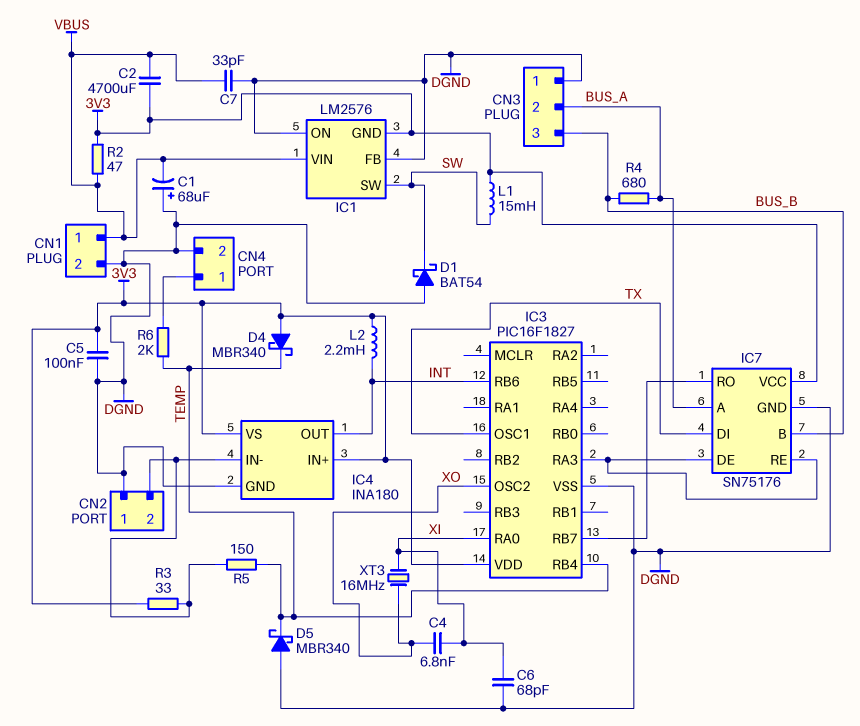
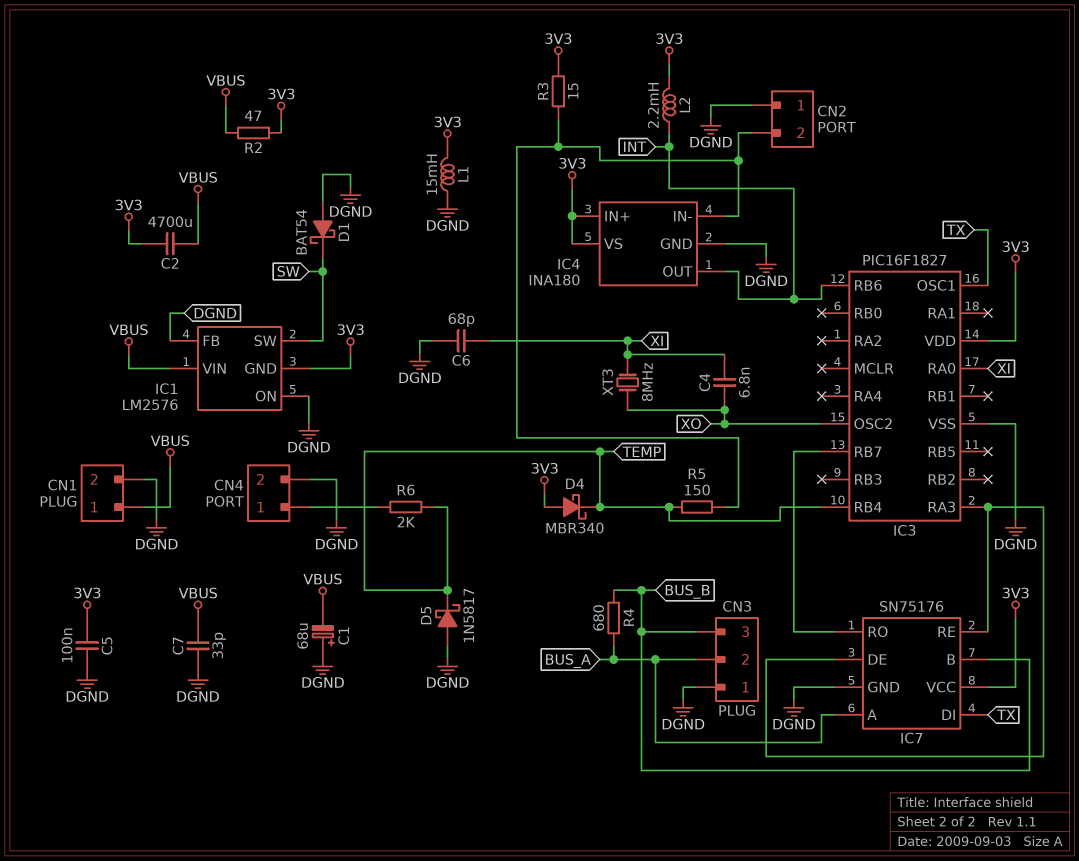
D5: schottky MBR340 (A DGND, K TEMP) -> schottky 1N5817 (A DGND, K TEMP)
L1: 15mH (3V3, SW) -> 15mH (3V3, DGND)
R3: 33 (3V3, CN2/2) -> 15 (3V3, CN2/2)
XT3: 16MHz (XI, XO) -> 8MHz (XI, XO)

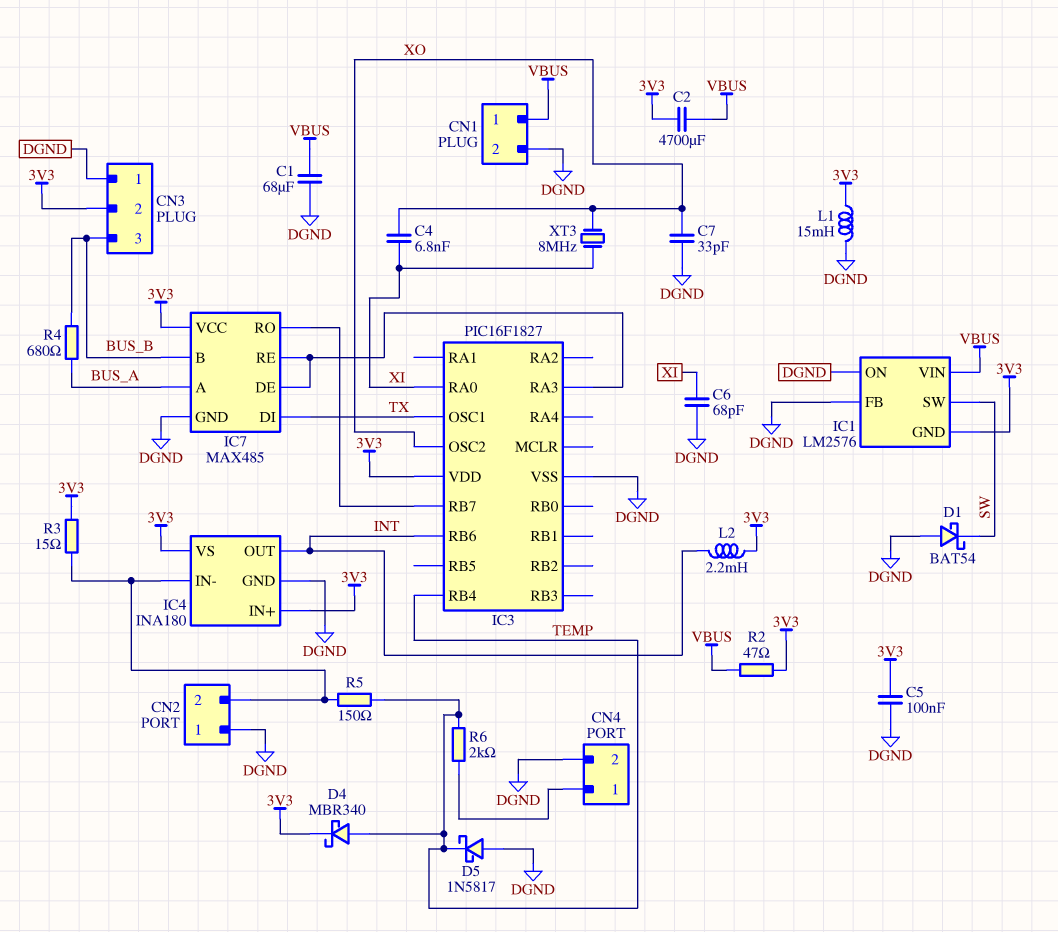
C1: 68uF (plus DGND, minus VBUS) -> 68uF (DGND, VBUS)
C7: 33pF (DGND, VBUS) -> 33pF (DGND, XO)
CN3 pin 2: BUS_A -> 3V3
D4: schottky MBR340 (A 3V3, K TEMP) -> schottky MBR340 (A TEMP, K 3V3)
IC7: SN75176 -> MAX485

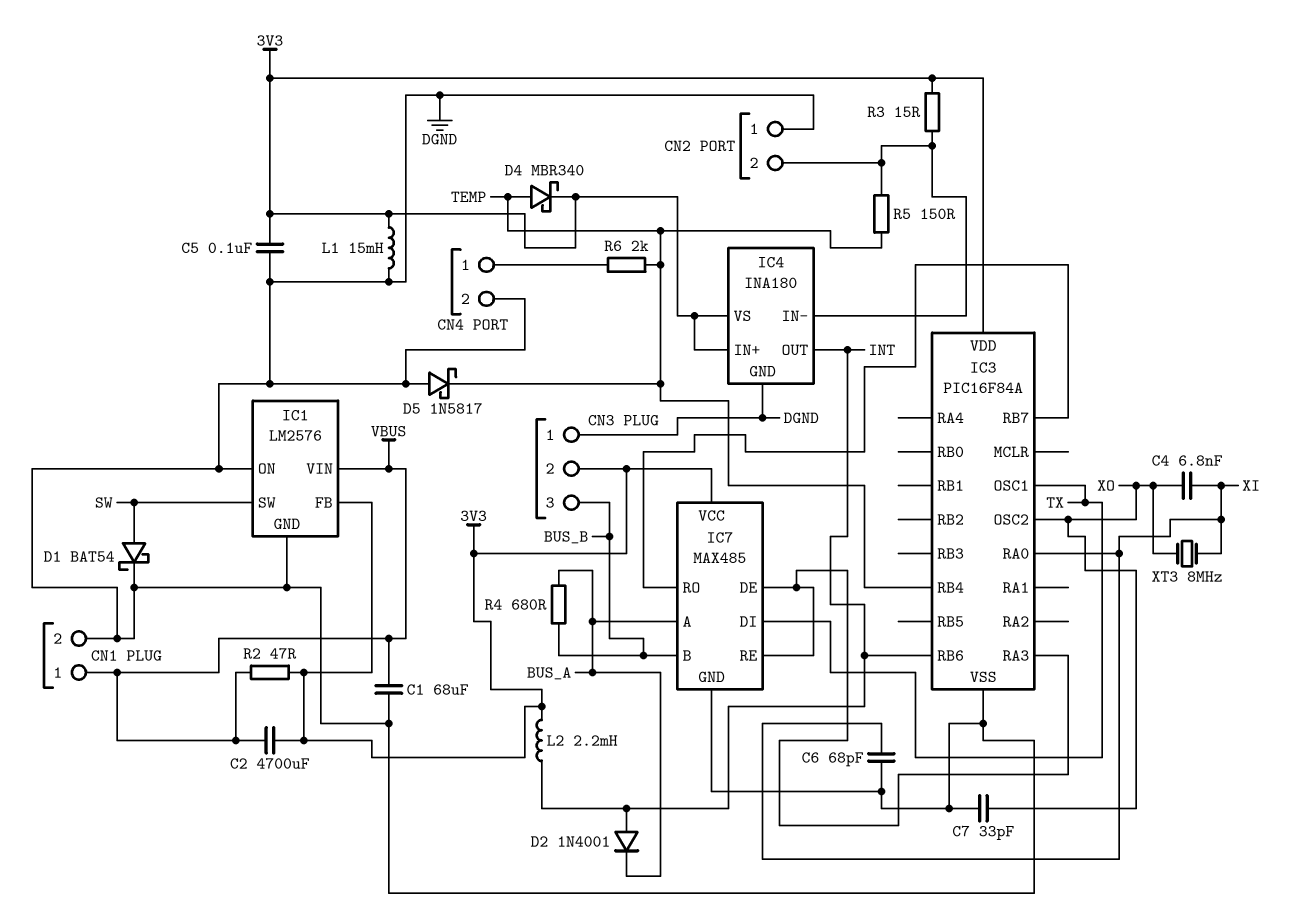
D1: schottky BAT54 (A DGND, K SW) -> schottky BAT54 (A SW, K DGND)
D2: none -> diode 1N4001 (A INT, K BUS_A)
IC1 pin FB: DGND -> 3V3
IC1 pin GND: 3V3 -> DGND
IC3: PIC16F1827 -> PIC16F84A

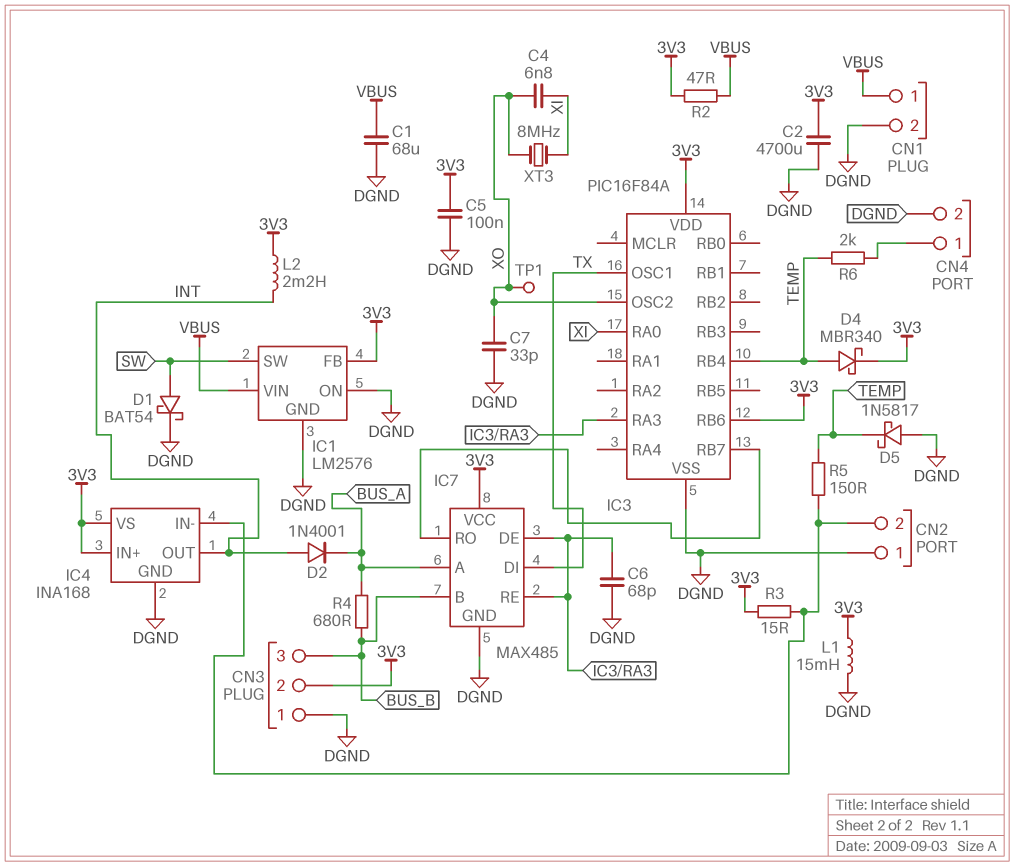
C2: 4700uF (3V3, VBUS) -> 4700uF (3V3, DGND)
C6: 68pF (DGND, XI) -> 68pF (DGND, IC3/RA3)
IC3 pin RB6: INT -> 3V3
IC4: INA180 -> INA168
TP1: none -> test point (XO)

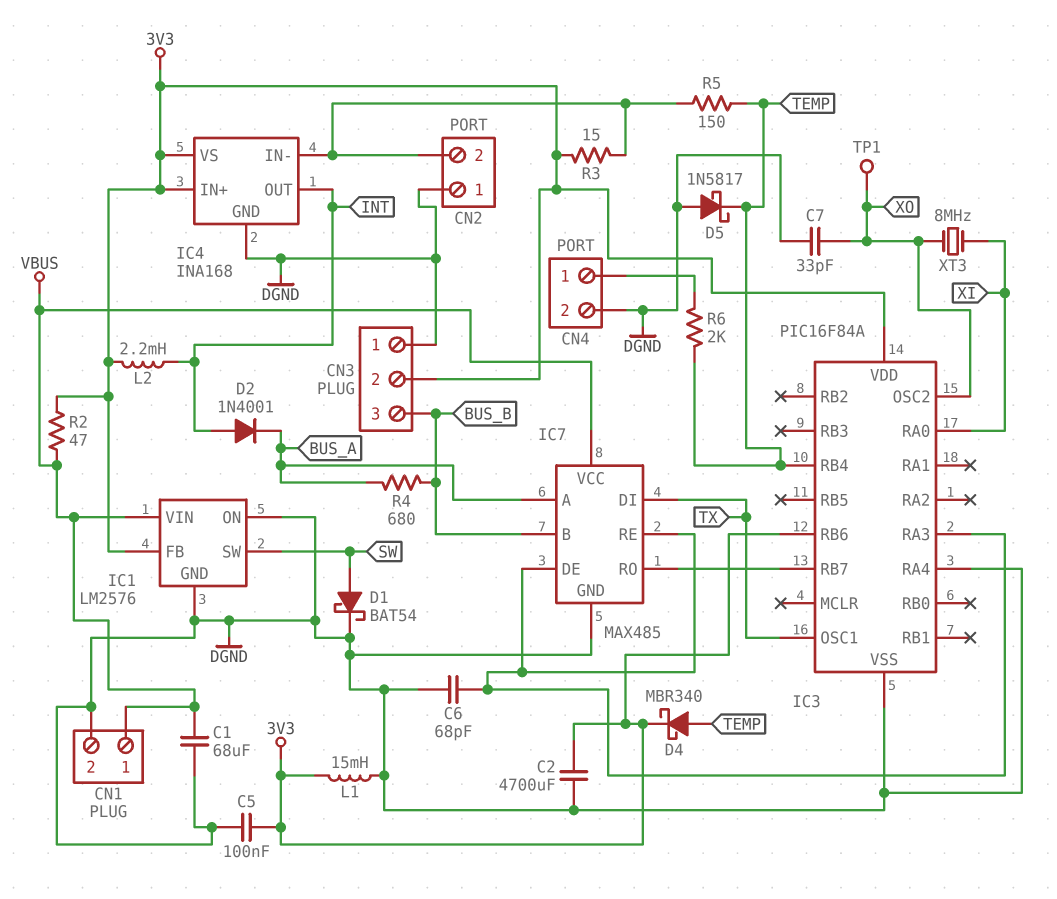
C4: 6.8nF (XI, XO) -> none
IC3 pin RA4: none -> DGND
IC7 pin VCC: 3V3 -> VBUS

